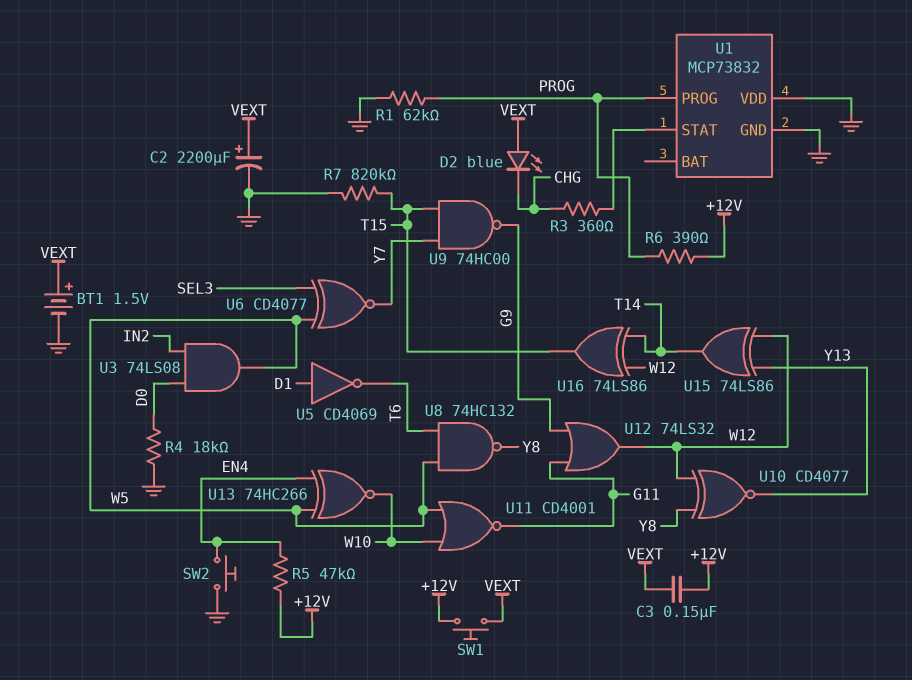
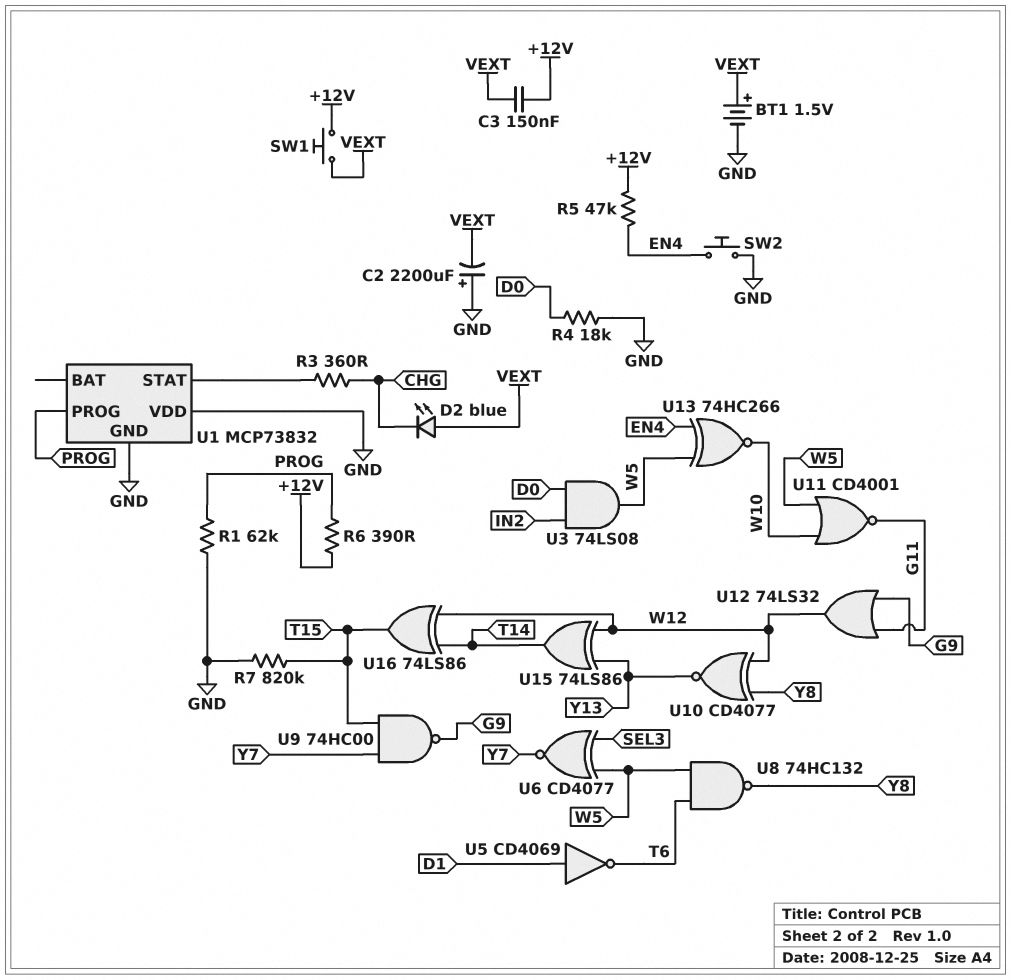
C2: 2200uF (plus VEXT, minus GND) -> 2200uF (plus GND, minus VEXT)

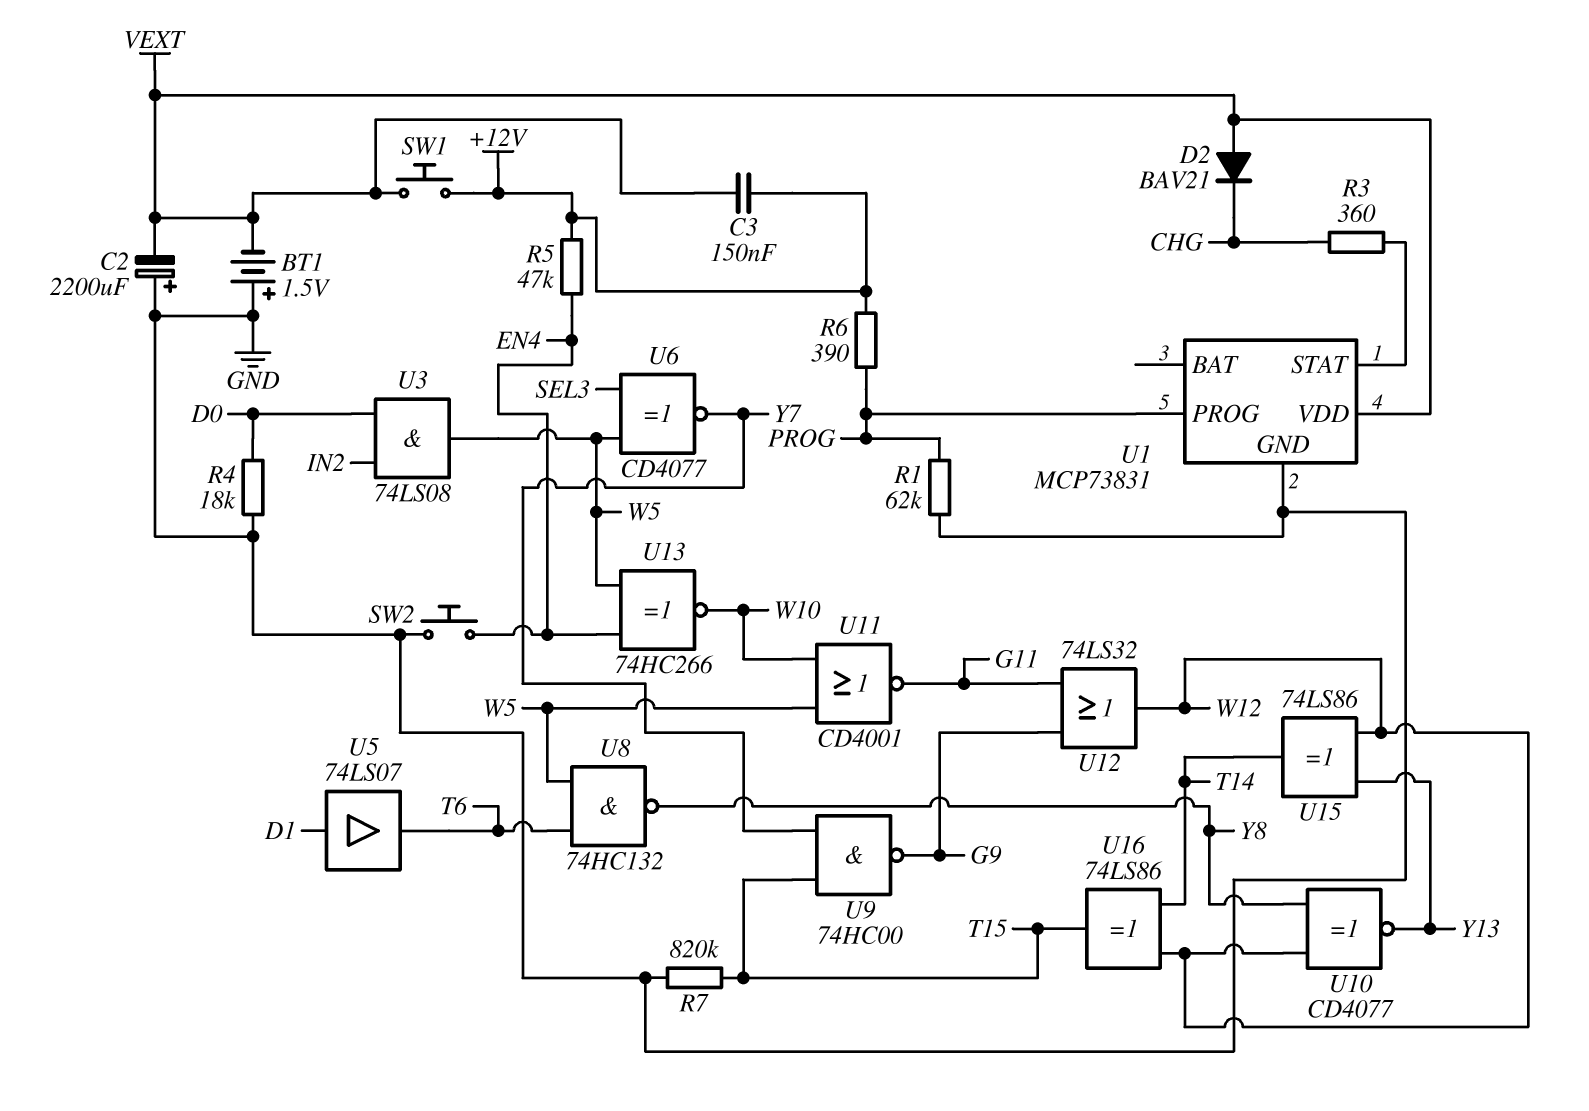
BT1: 1.5V (plus VEXT, minus GND) -> 1.5V (plus GND, minus VEXT)
D2: LED blue (A VEXT, K CHG) -> diode BAV21 (A VEXT, K CHG)
U1: MCP73832 -> MCP73831
U1 pin VDD: GND -> VEXT
U5: NOT CD4069 (in D1, out T6) -> buffer 74LS07 (in D1, out T6)

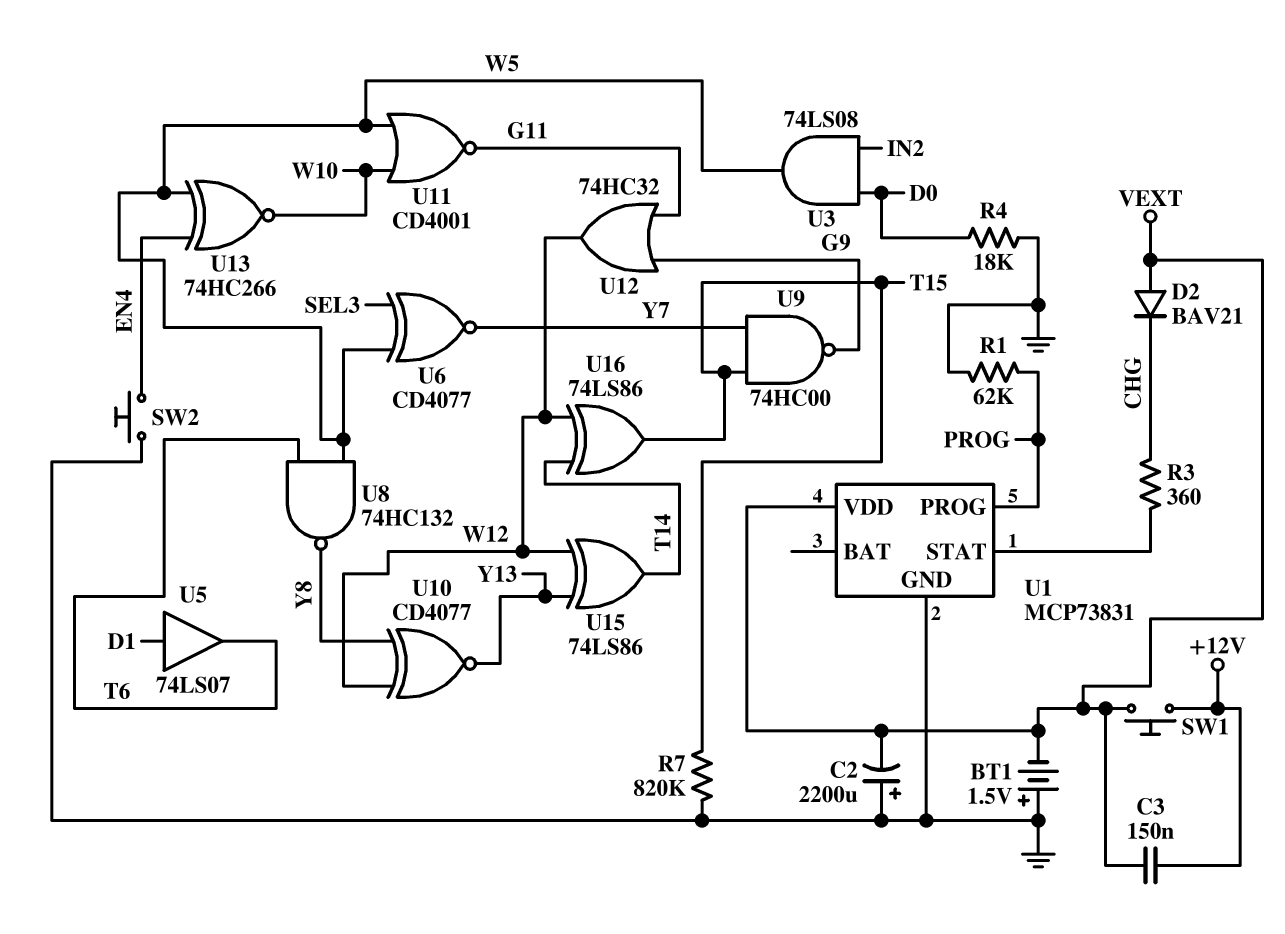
R5: 47k (+12V, EN4) -> none
R6: 390 (+12V, PROG) -> none
U12: OR 74LS32 (in G9, in G11, out W12) -> OR 74HC32 (in G9, in G11, out W12)

